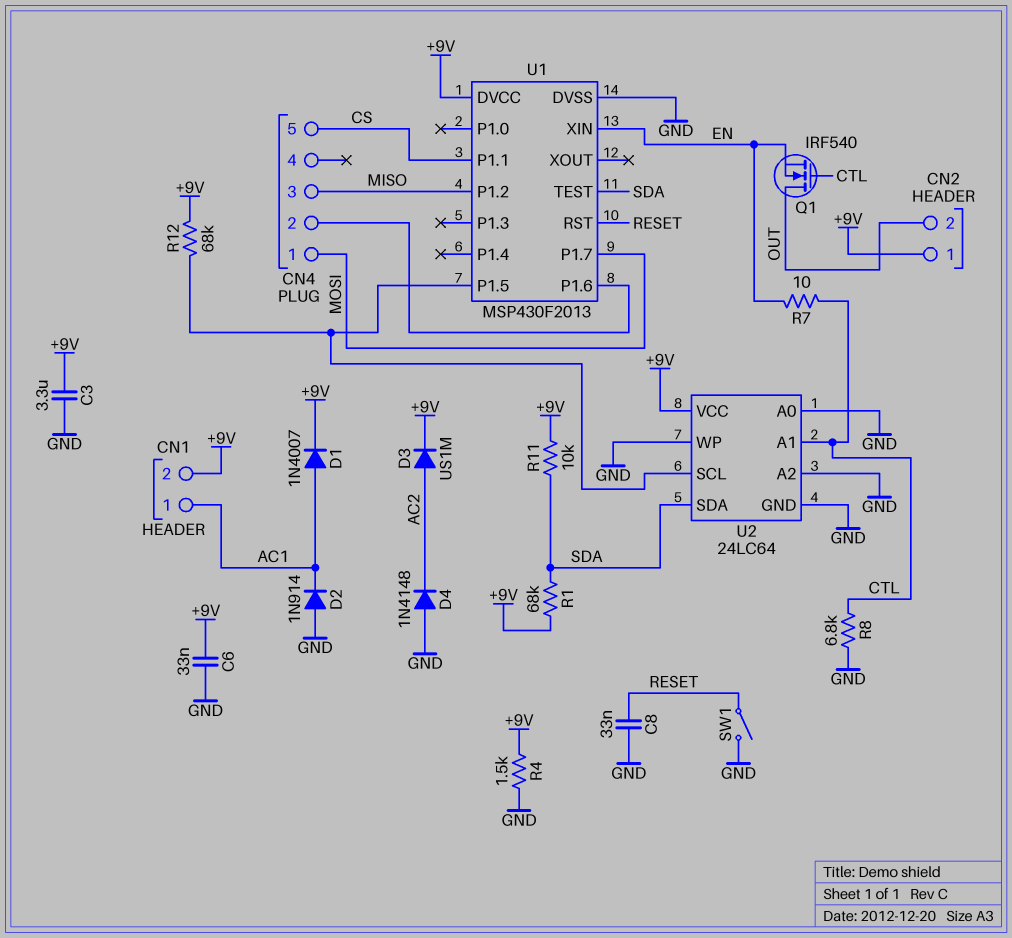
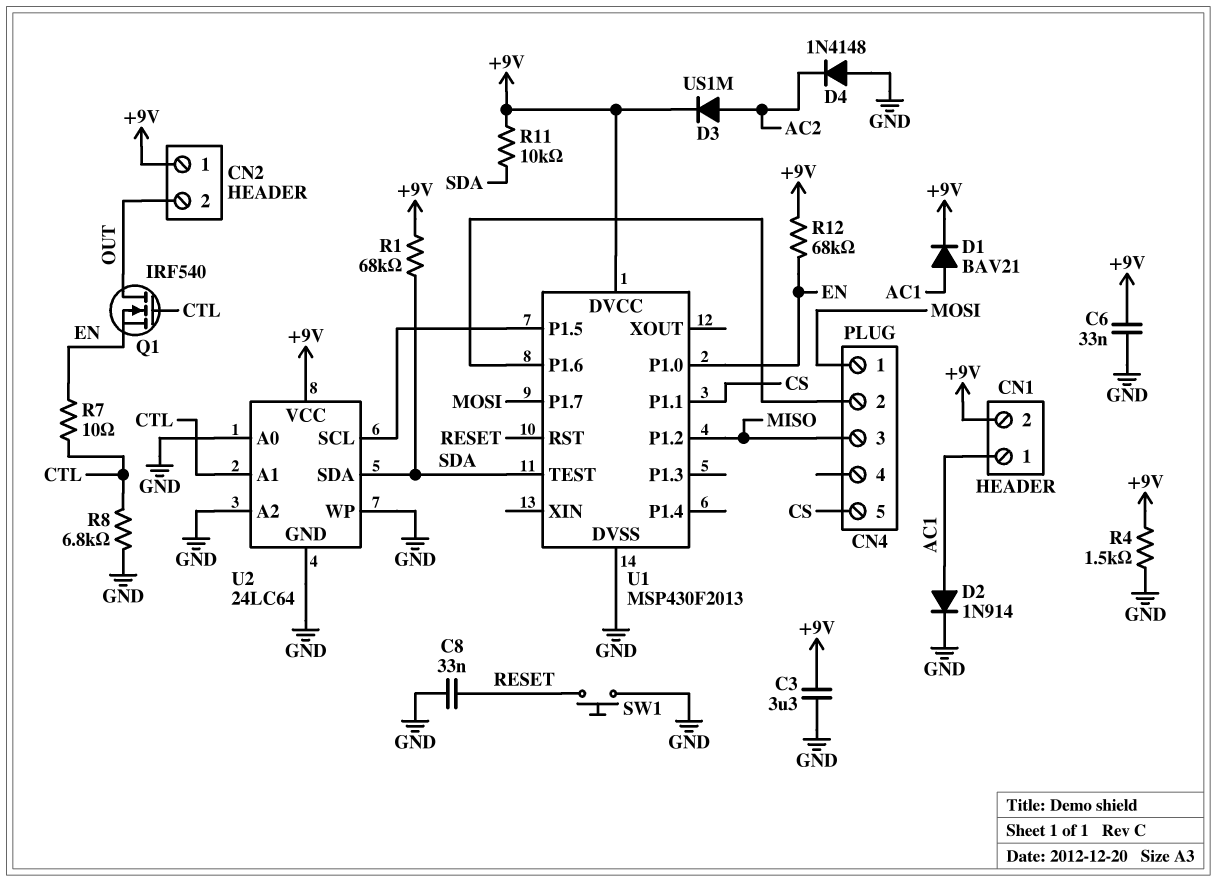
D1: diode 1N4007 (A AC1, K +9V) -> diode BAV21 (A AC1, K +9V)
D2: diode 1N914 (A GND, K AC1) -> diode 1N914 (A AC1, K GND)
R12: 68k (+9V, U1/P1.5) -> 68k (+9V, EN)
SW1: switch (GND, RESET) -> button (GND, RESET)
U1 pin P1.0: none -> EN
U1 pin XIN: EN -> none

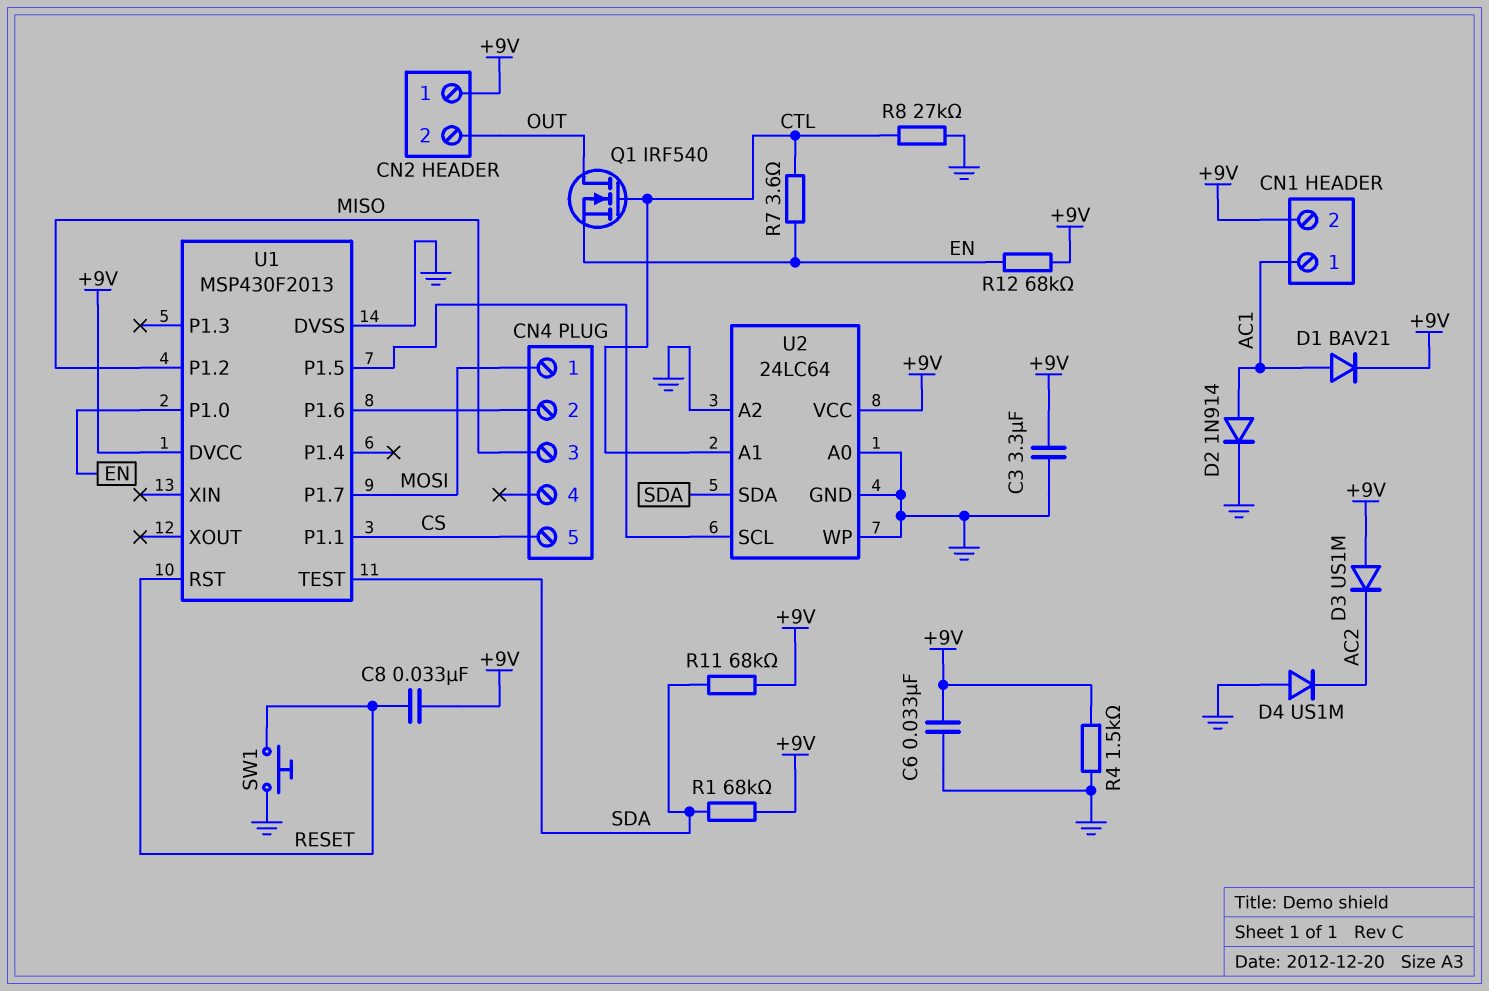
C8: 33nF (GND, RESET) -> 33nF (+9V, RESET)
D3: diode US1M (A AC2, K +9V) -> diode US1M (A +9V, K AC2)
D4: diode 1N4148 (A GND, K AC2) -> diode US1M (A GND, K AC2)
R7: 10 (CTL, EN) -> 3.6 (CTL, EN)
R8: 6.8k (CTL, GND) -> 27k (CTL, GND)
R11: 10k (+9V, SDA) -> 68k (+9V, SDA)

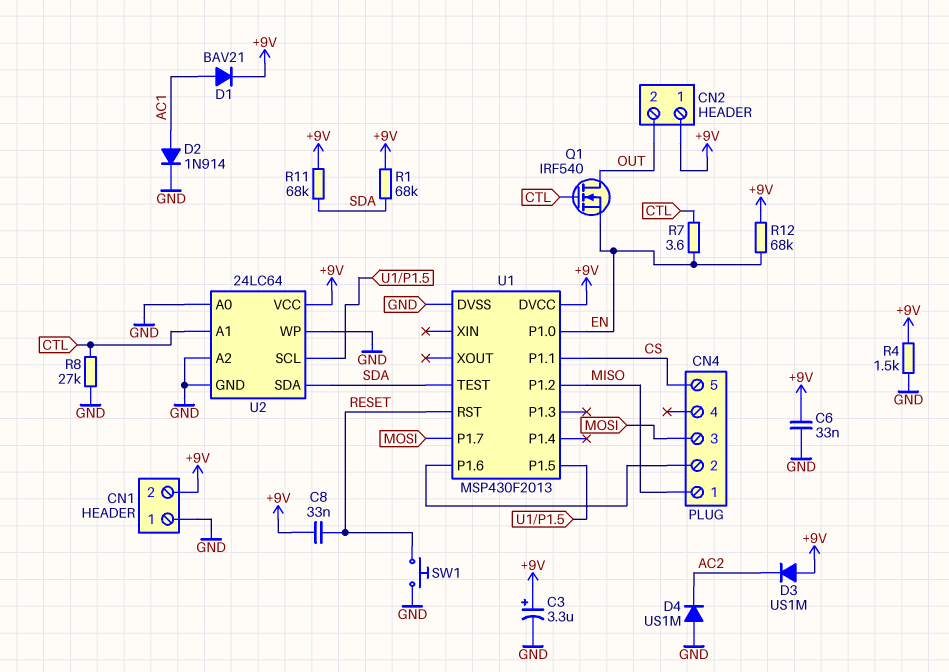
C3: 3.3uF (+9V, GND) -> 3.3uF (plus +9V, minus GND)
CN1 pin 1: AC1 -> GND
CN4 pin 1: MOSI -> MISO
CN4 pin 3: MISO -> MOSI

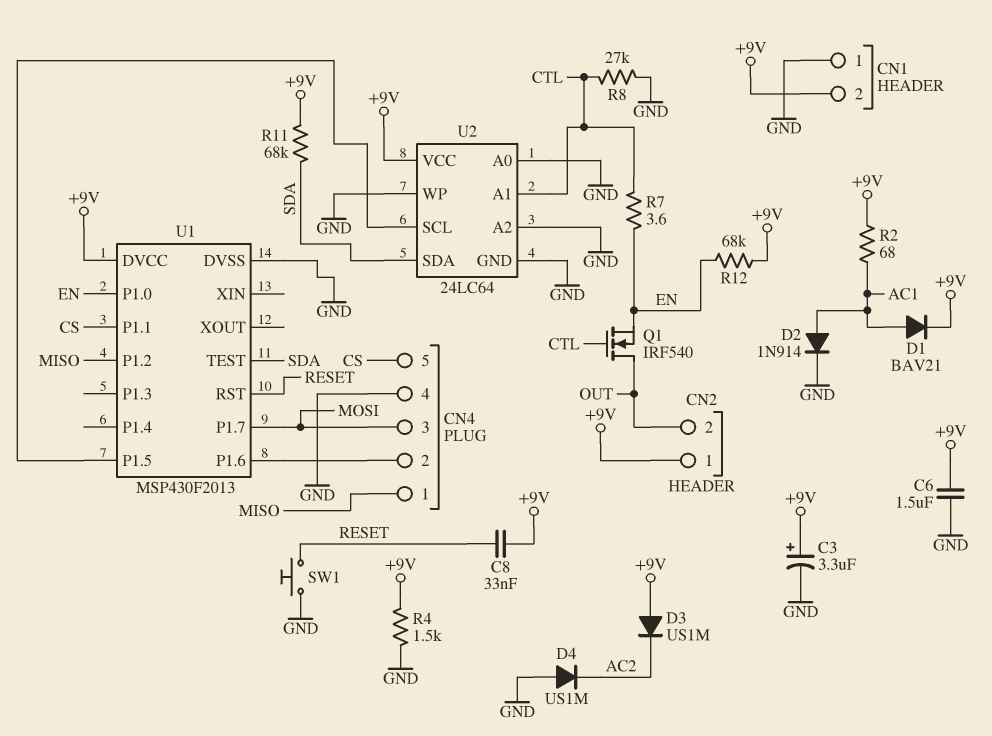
C6: 33nF (+9V, GND) -> 1.5uF (+9V, GND)
CN4 pin 4: none -> GND
R1: 68k (+9V, SDA) -> none
R2: none -> 68 (+9V, AC1)

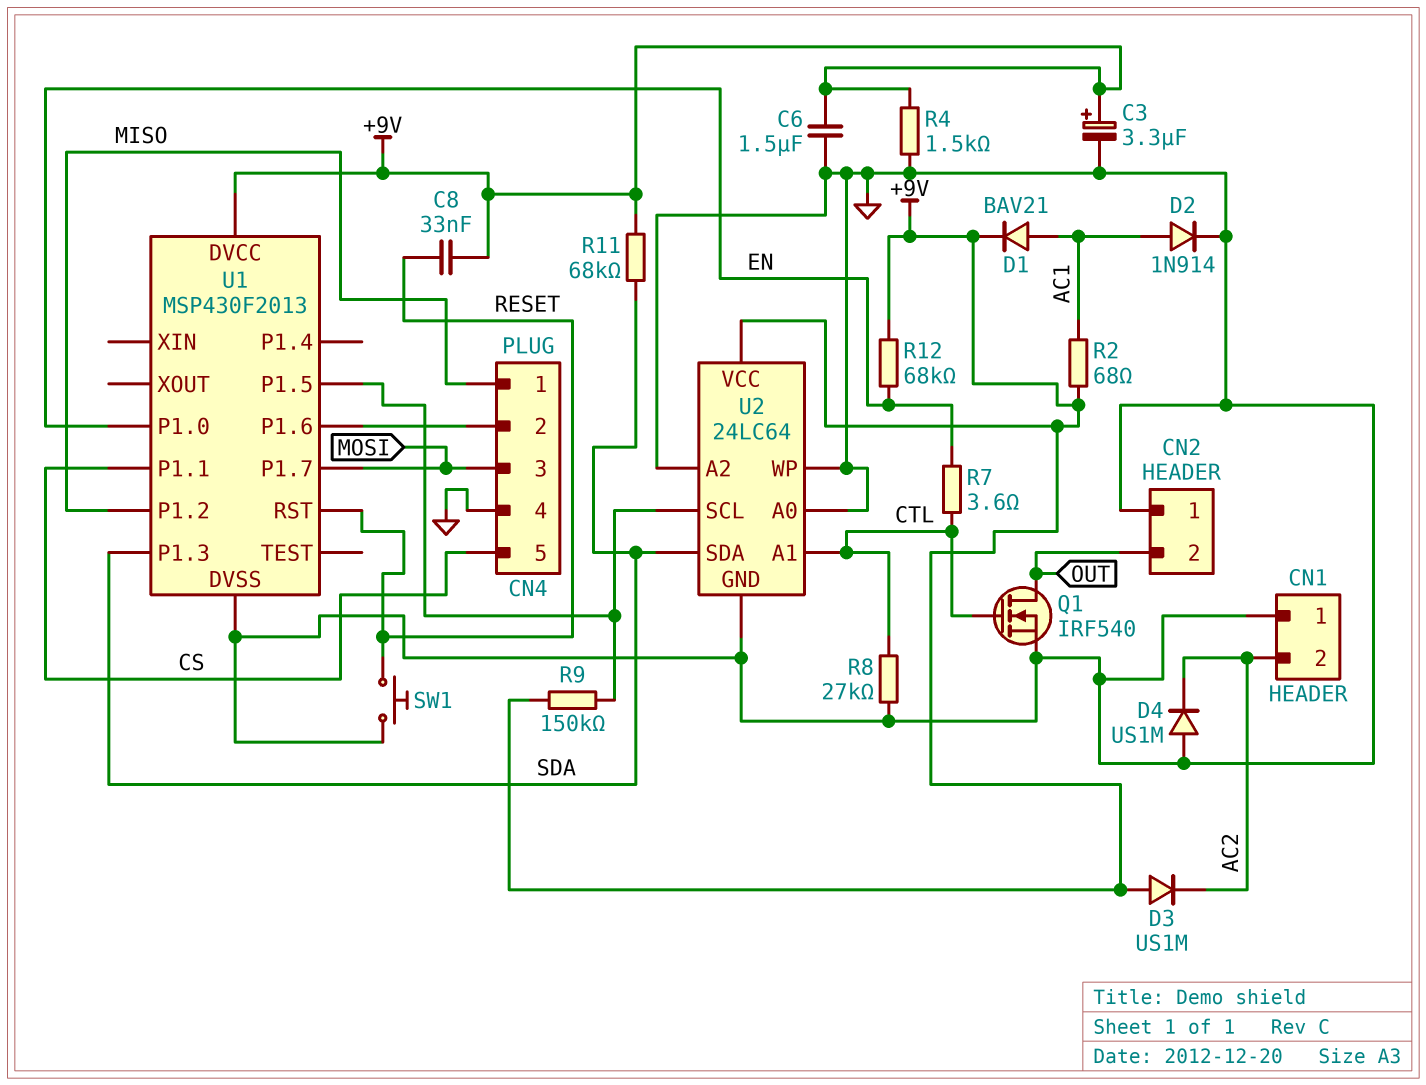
CN1 pin 2: +9V -> AC2
CN2 pin 1: +9V -> GND
Q1: NMOS IRF540 (G CTL, D OUT, S EN) -> NMOS IRF540 (G CTL, D OUT, S GND)
R9: none -> 150k (+9V, U1/P1.5)
U1 pin P1.3: none -> SDA
U1 pin TEST: SDA -> none

